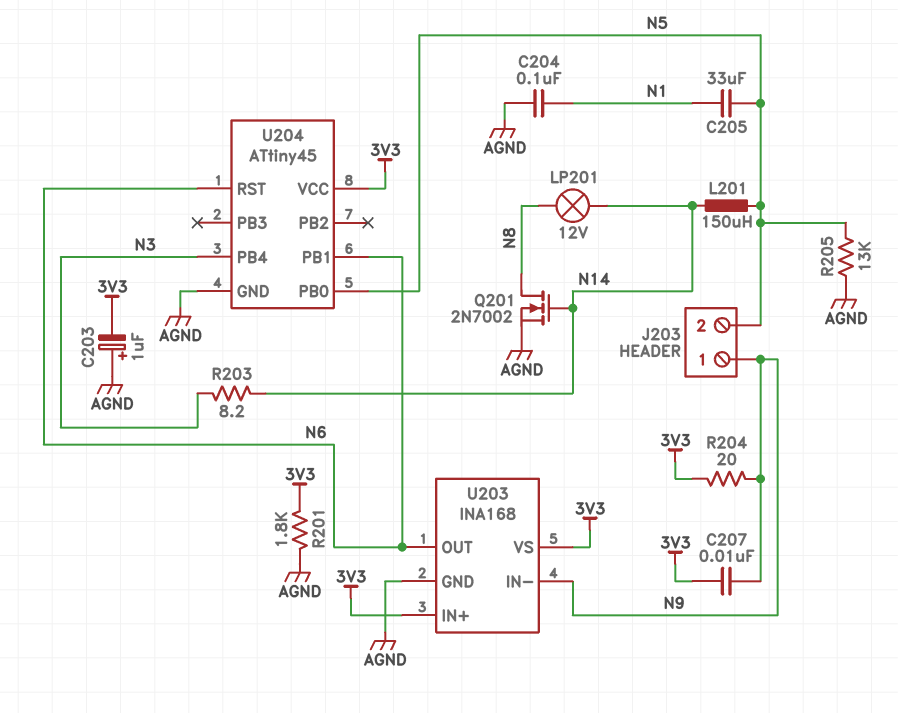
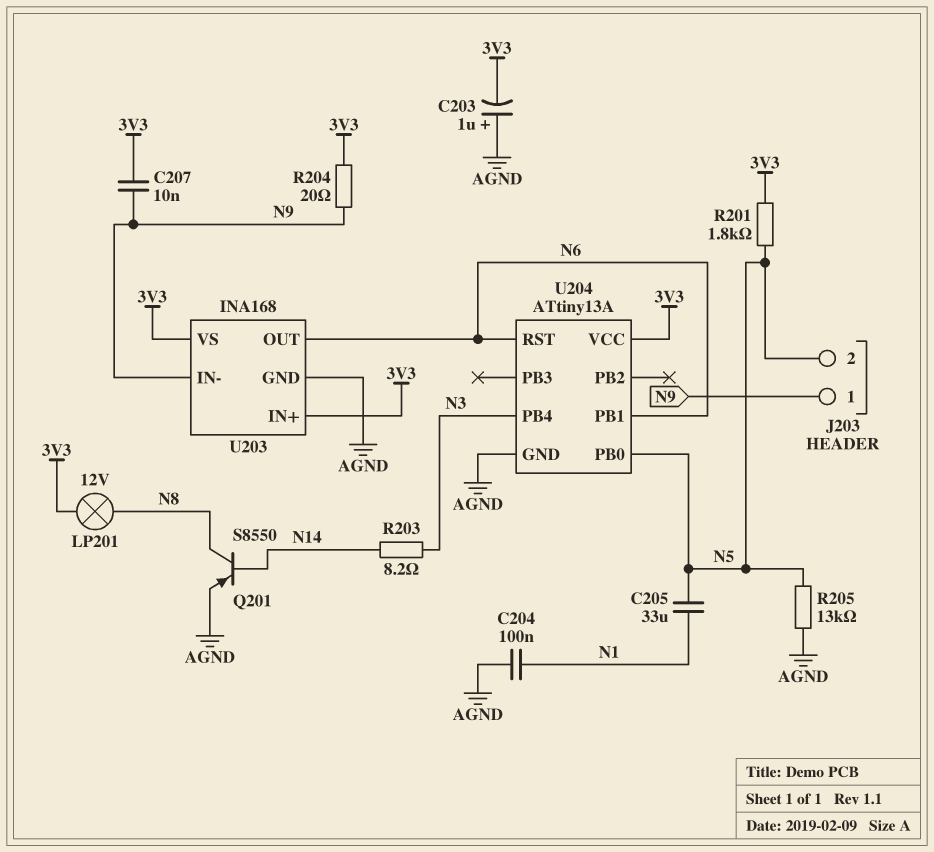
L201: 150uH (N5, N14) -> none
LP201: lamp 12V (N8, N14) -> lamp 12V (3V3, N8)
Q201: NMOS 2N7002 (G N14, D N8, S AGND) -> PNP S8550 (B N14, C N8, E AGND)
R201: 1.8k (3V3, AGND) -> 1.8k (3V3, N5)
U204: ATtiny45 -> ATtiny13A

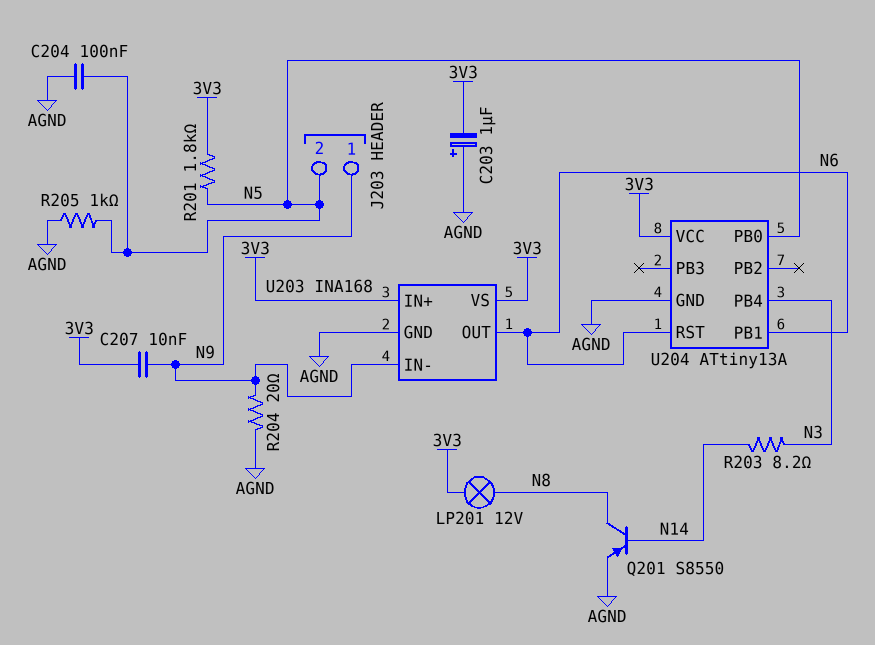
C204: 100nF (AGND, N1) -> 100nF (AGND, N5)
C205: 33uF (N1, N5) -> none
R204: 20 (3V3, N9) -> 20 (AGND, N9)
R205: 13k (AGND, N5) -> 1k (AGND, N5)

